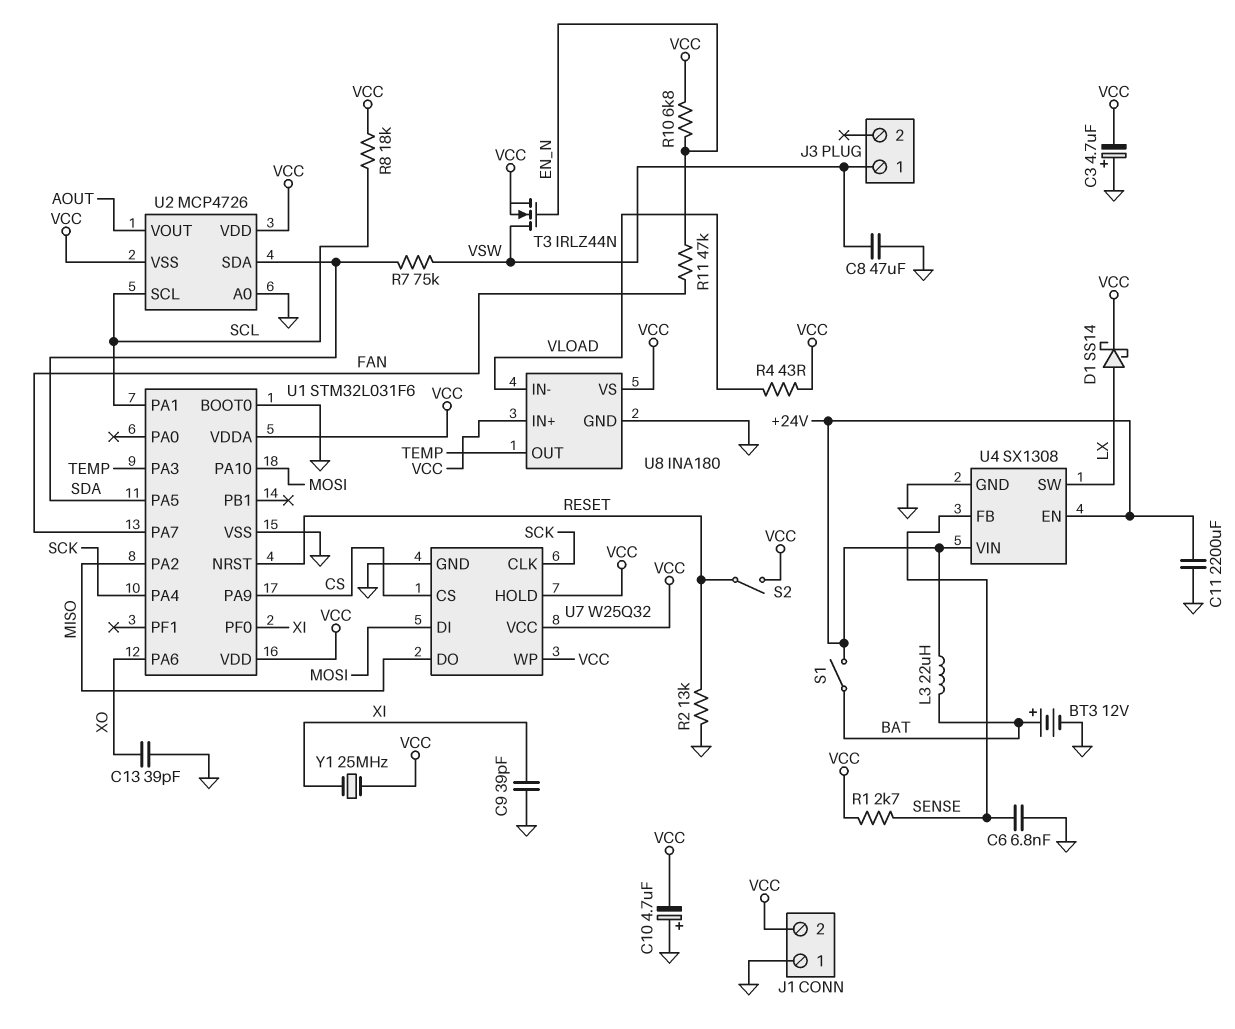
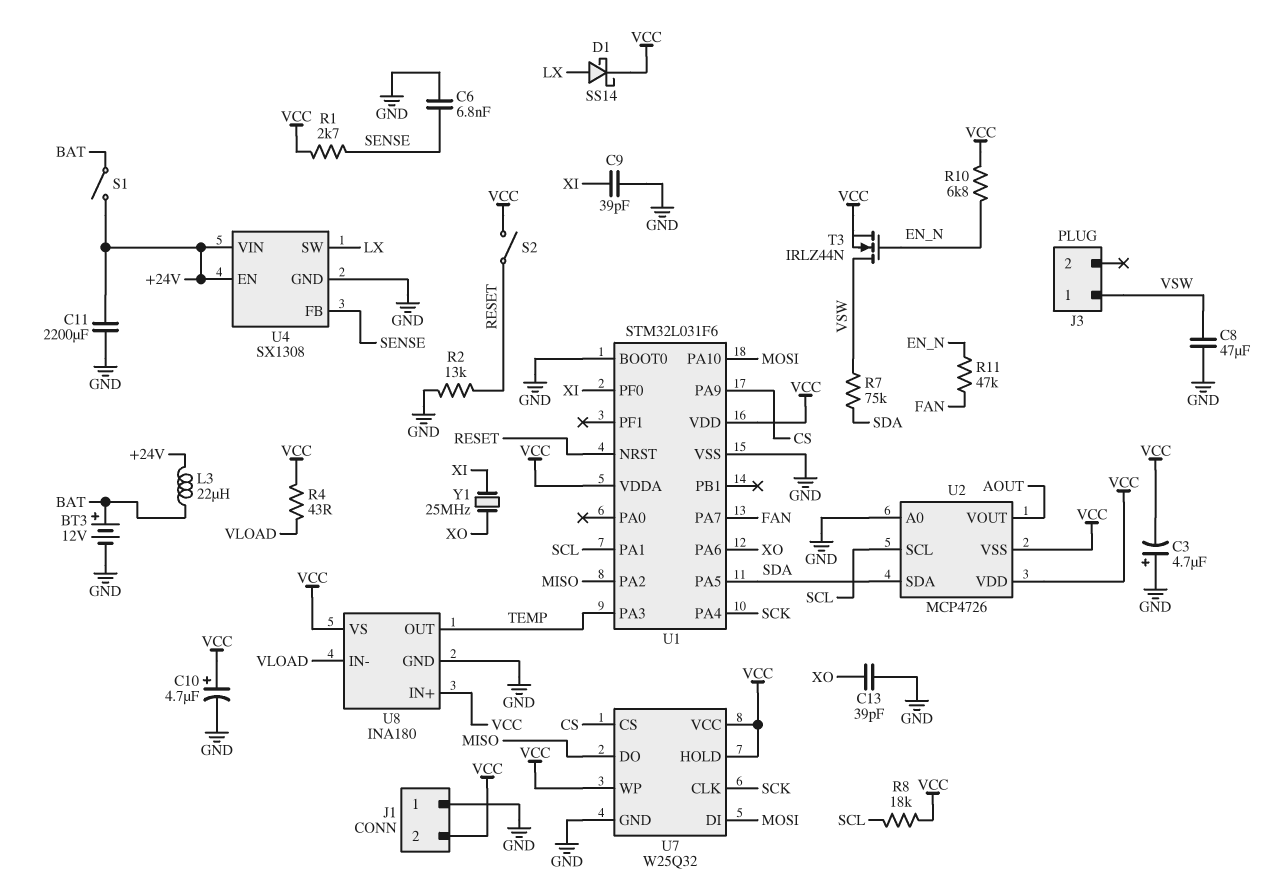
C10: 4.7uF (plus GND, minus VCC) -> 4.7uF (plus VCC, minus GND)
Y1: 25MHz (VCC, XI) -> 25MHz (XI, XO)

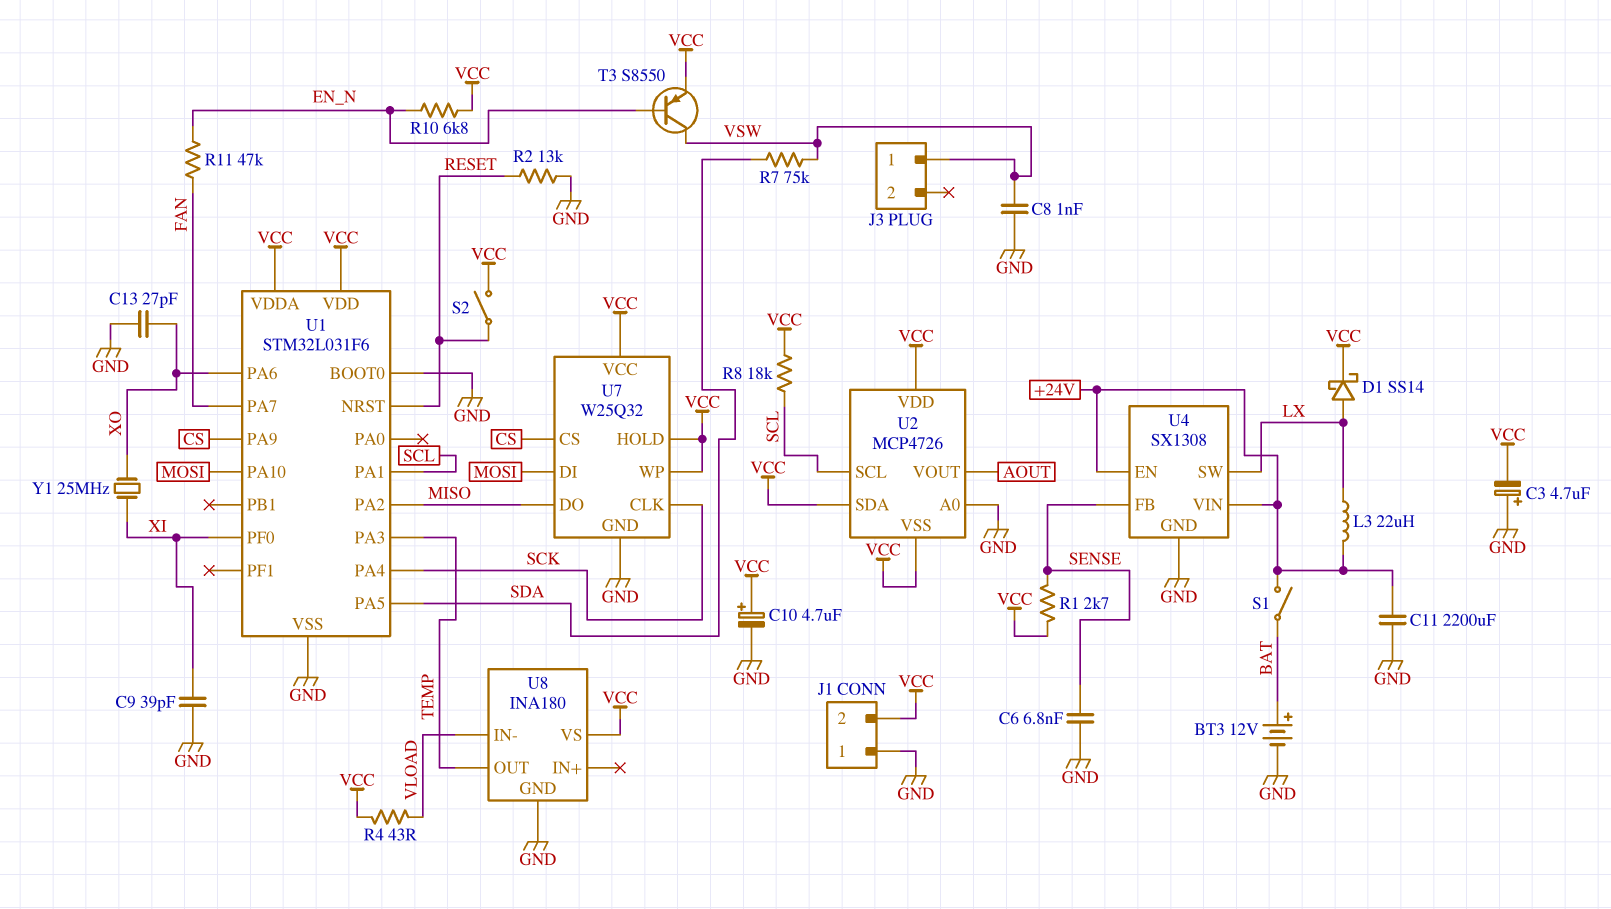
C8: 47uF (GND, VSW) -> 1nF (GND, VSW)
C13: 39pF (GND, XO) -> 27pF (GND, XO)
L3: 22uH (+24V, BAT) -> 22uH (+24V, LX)
T3: NMOS IRLZ44N (G EN_N, D VSW, S VCC) -> PNP S8550 (B EN_N, C VSW, E VCC)
U2 pin SDA: SDA -> VCC
U8 pin IN+: VCC -> none

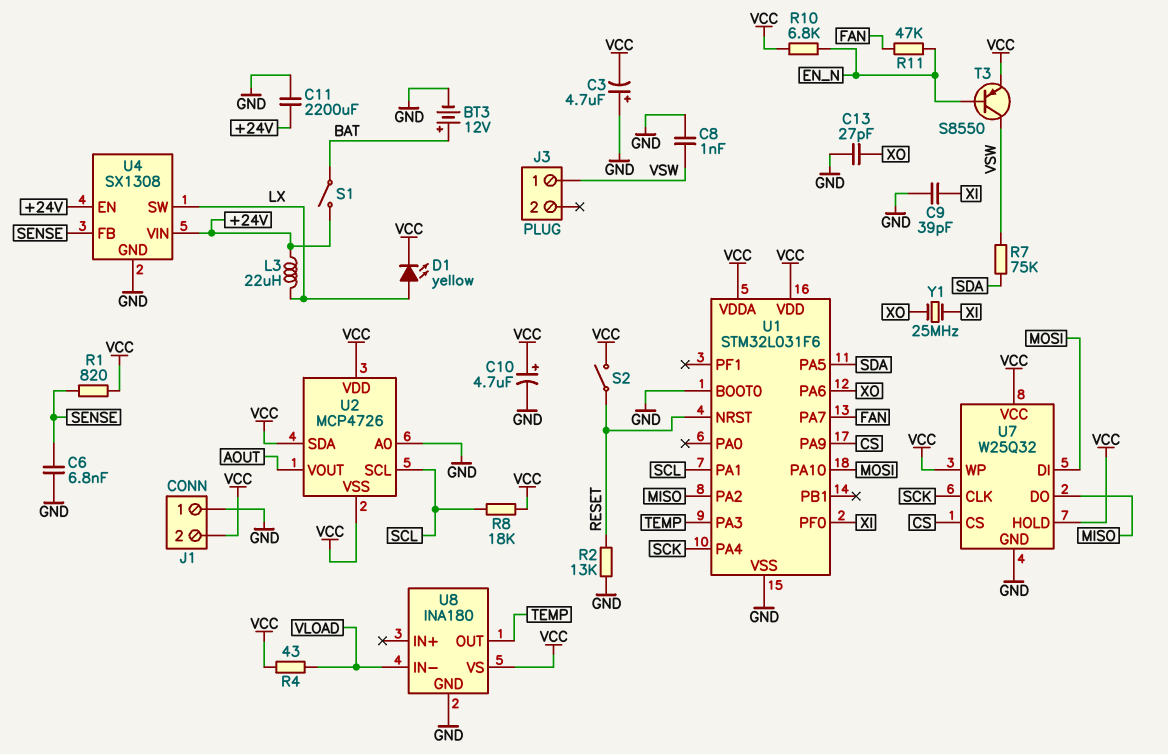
D1: schottky SS14 (A LX, K VCC) -> LED yellow (A LX, K VCC)
R1: 2.7k (SENSE, VCC) -> 820 (SENSE, VCC)

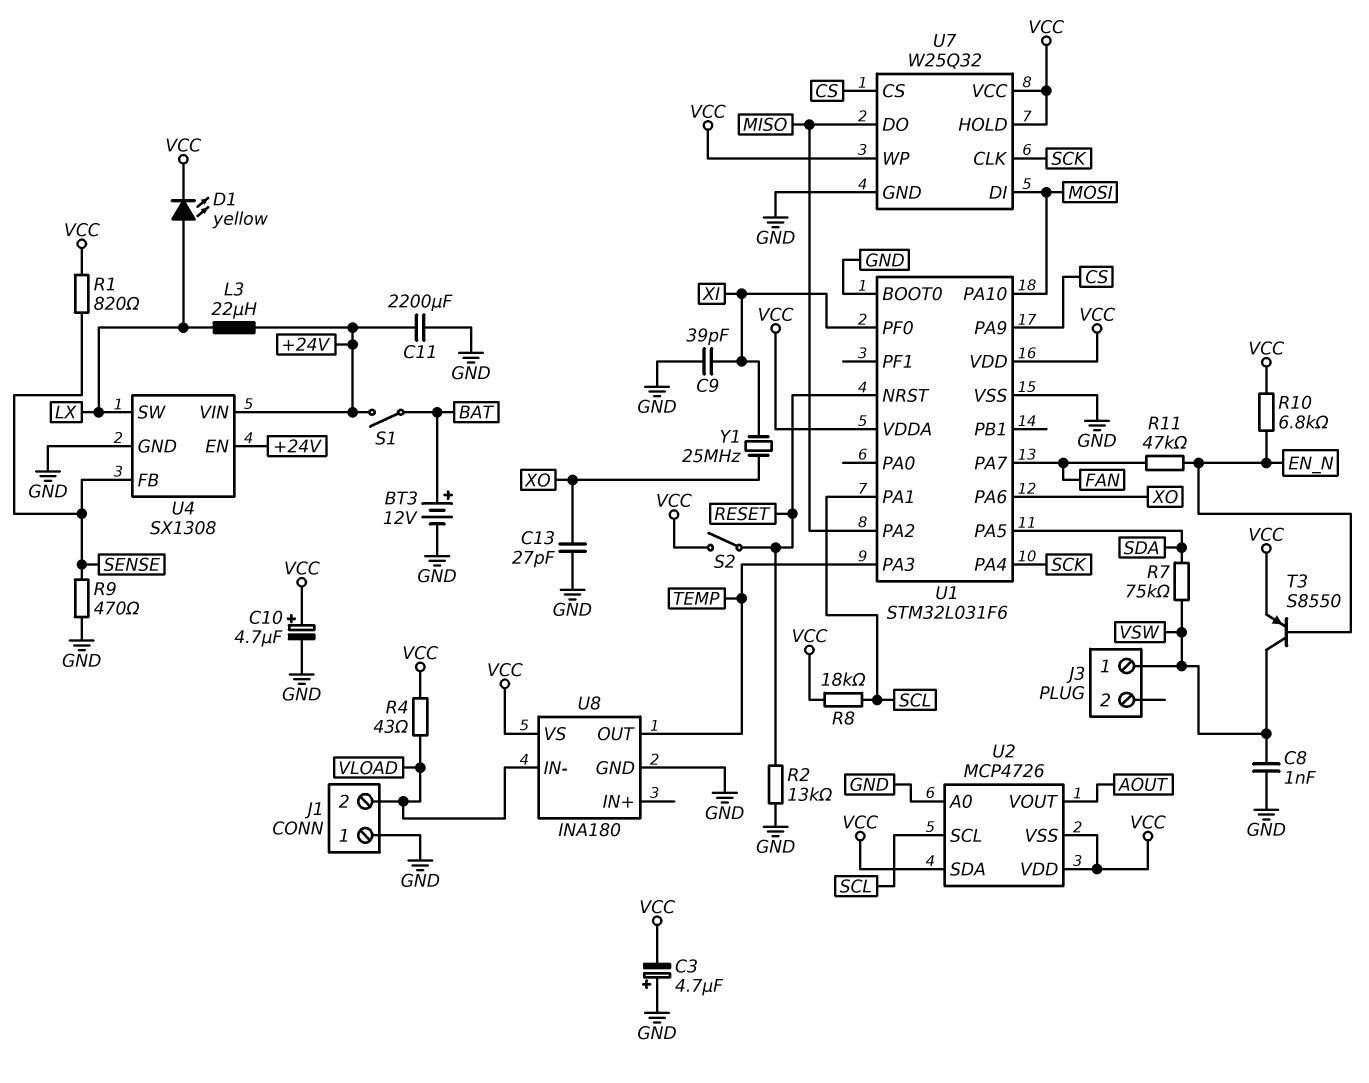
C6: 6.8nF (GND, SENSE) -> none
J1 pin 2: VCC -> VLOAD
R9: none -> 470 (GND, SENSE)

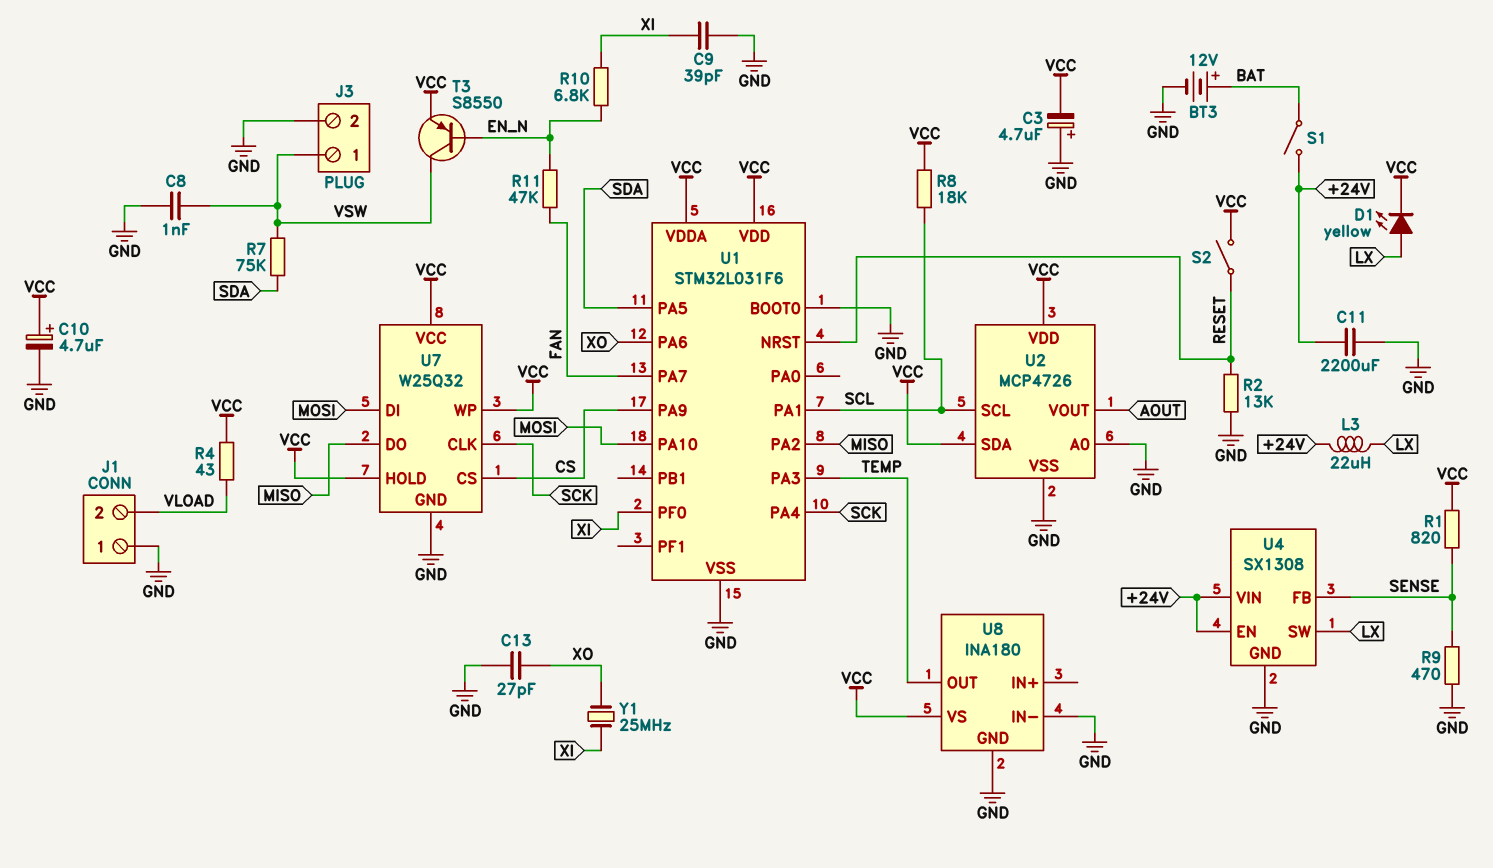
J3 pin 2: none -> GND
R10: 6.8k (EN_N, VCC) -> 6.8k (EN_N, XI)
U2 pin VSS: VCC -> GND
U8 pin IN-: VLOAD -> GND

